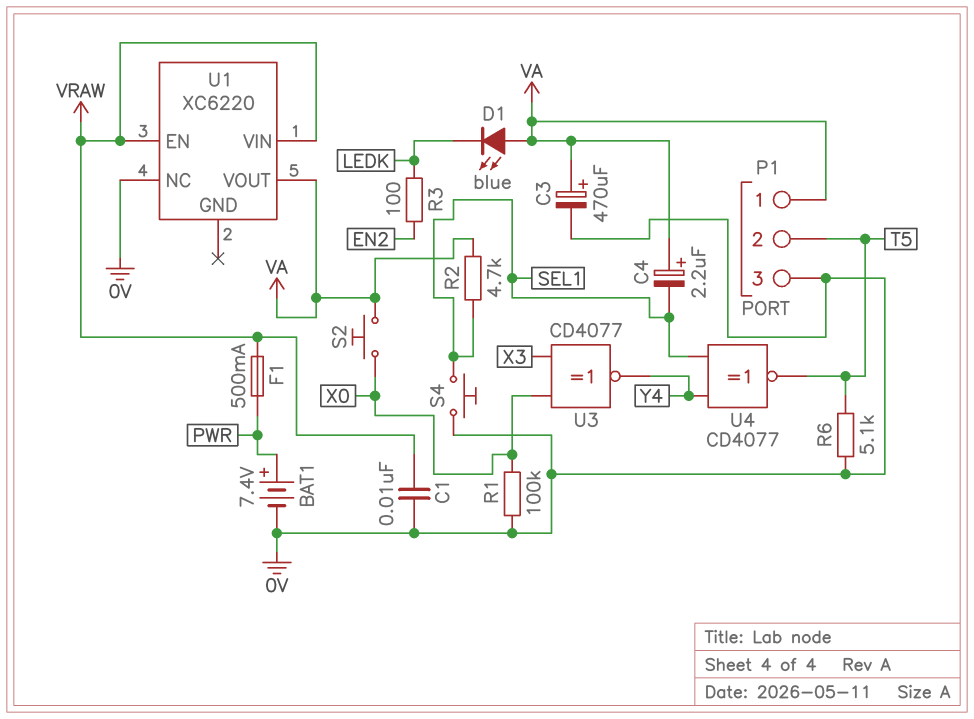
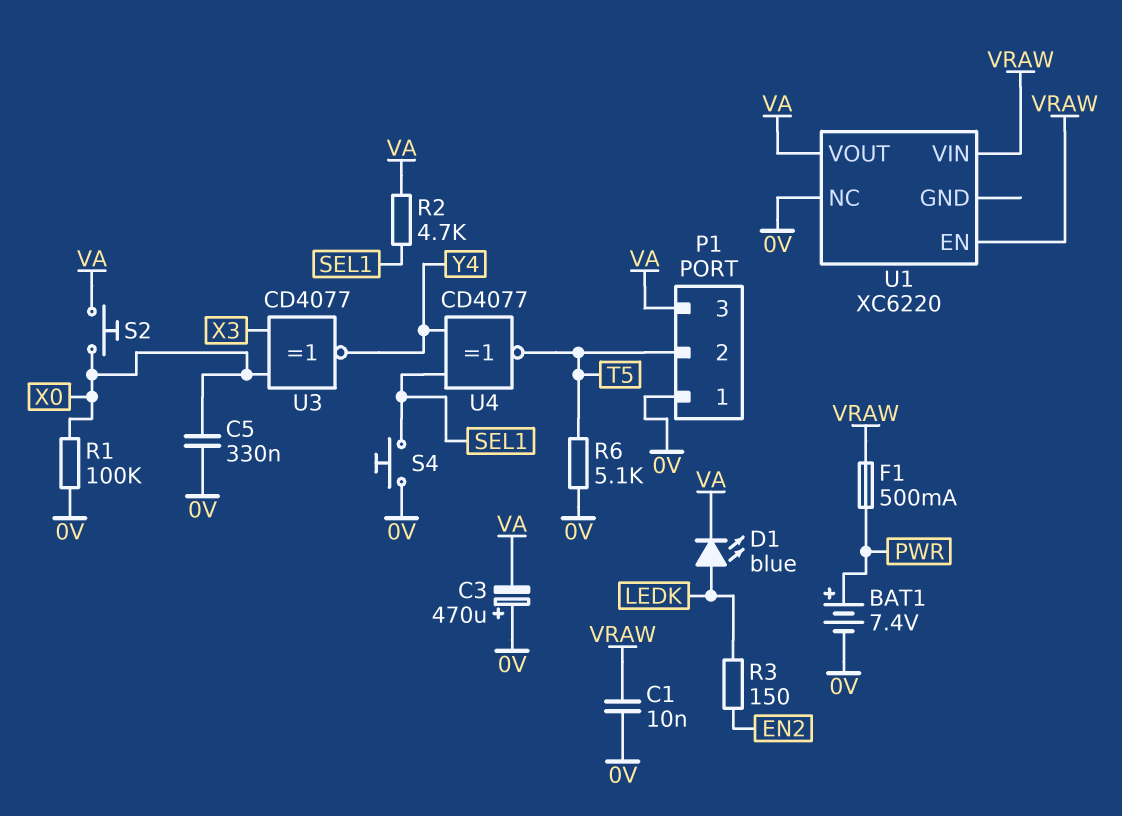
C3: 470uF (plus VA, minus 0V) -> 470uF (plus 0V, minus VA)
C4: 2.2uF (plus VA, minus SEL1) -> none
C5: none -> 330nF (0V, X0)
D1: LED blue (A VA, K LEDK) -> LED blue (A LEDK, K VA)
P1 pin 1: VA -> 0V
P1 pin 3: 0V -> VA
R3: 100 (EN2, LEDK) -> 150 (EN2, LEDK)

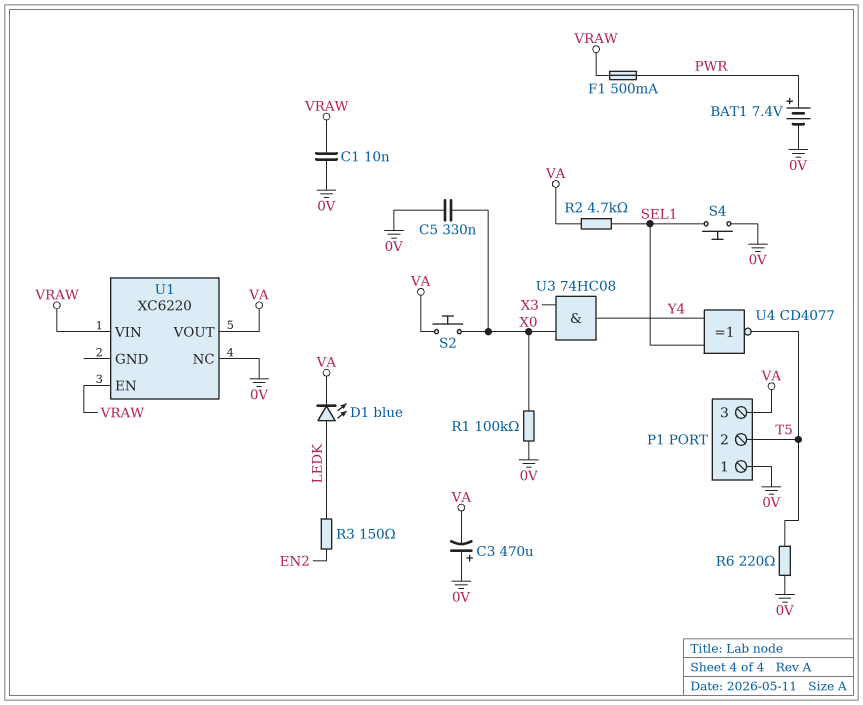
R6: 5.1k (0V, T5) -> 220 (0V, T5)
U3: XNOR CD4077 (in X0, in X3, out Y4) -> AND 74HC08 (in X0, in X3, out Y4)

